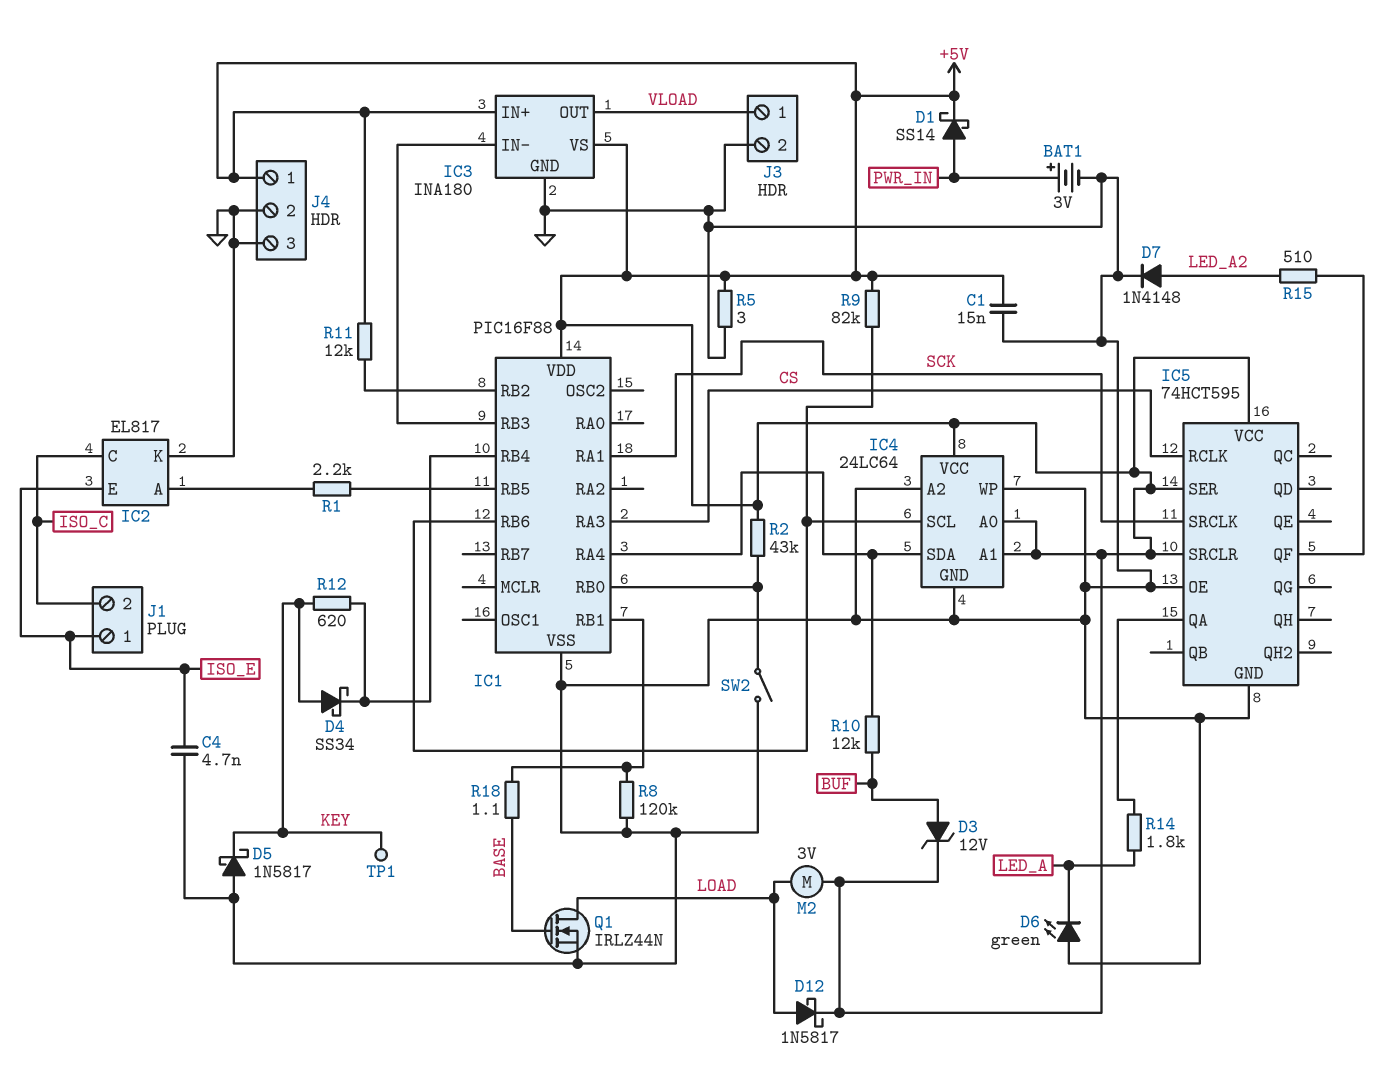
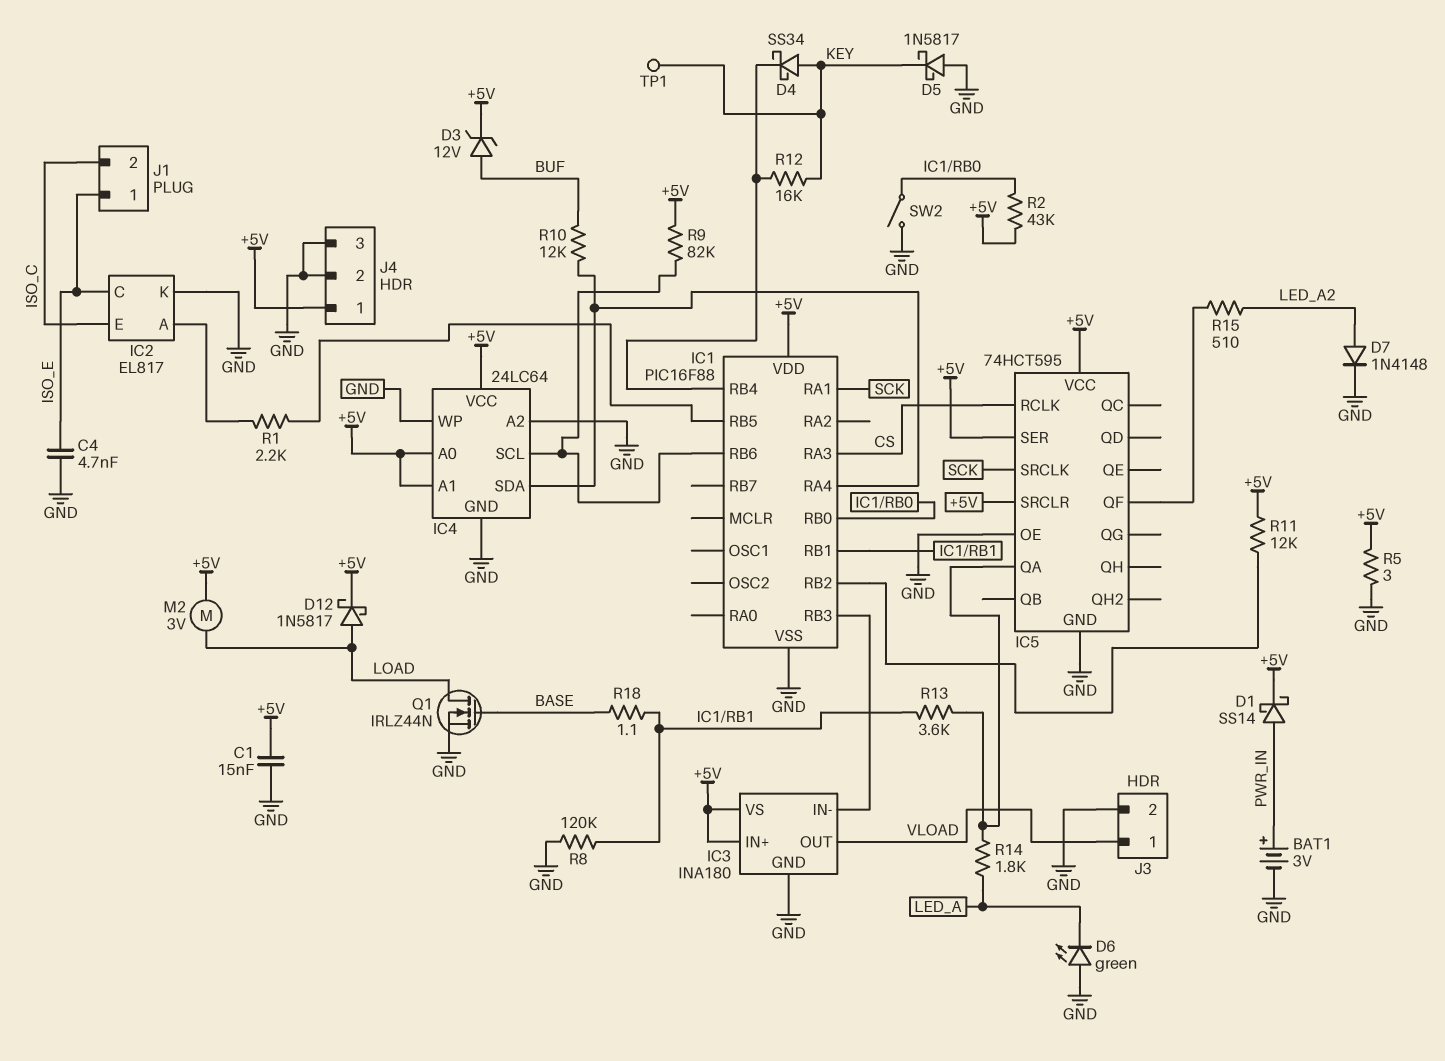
IC2 pin C: ISO_C -> ISO_E
IC2 pin E: ISO_E -> ISO_C
R12: 620 (IC1/RB4, KEY) -> 16k (IC1/RB4, KEY)
R13: none -> 3.6k (IC1/RB1, IC5/QA)

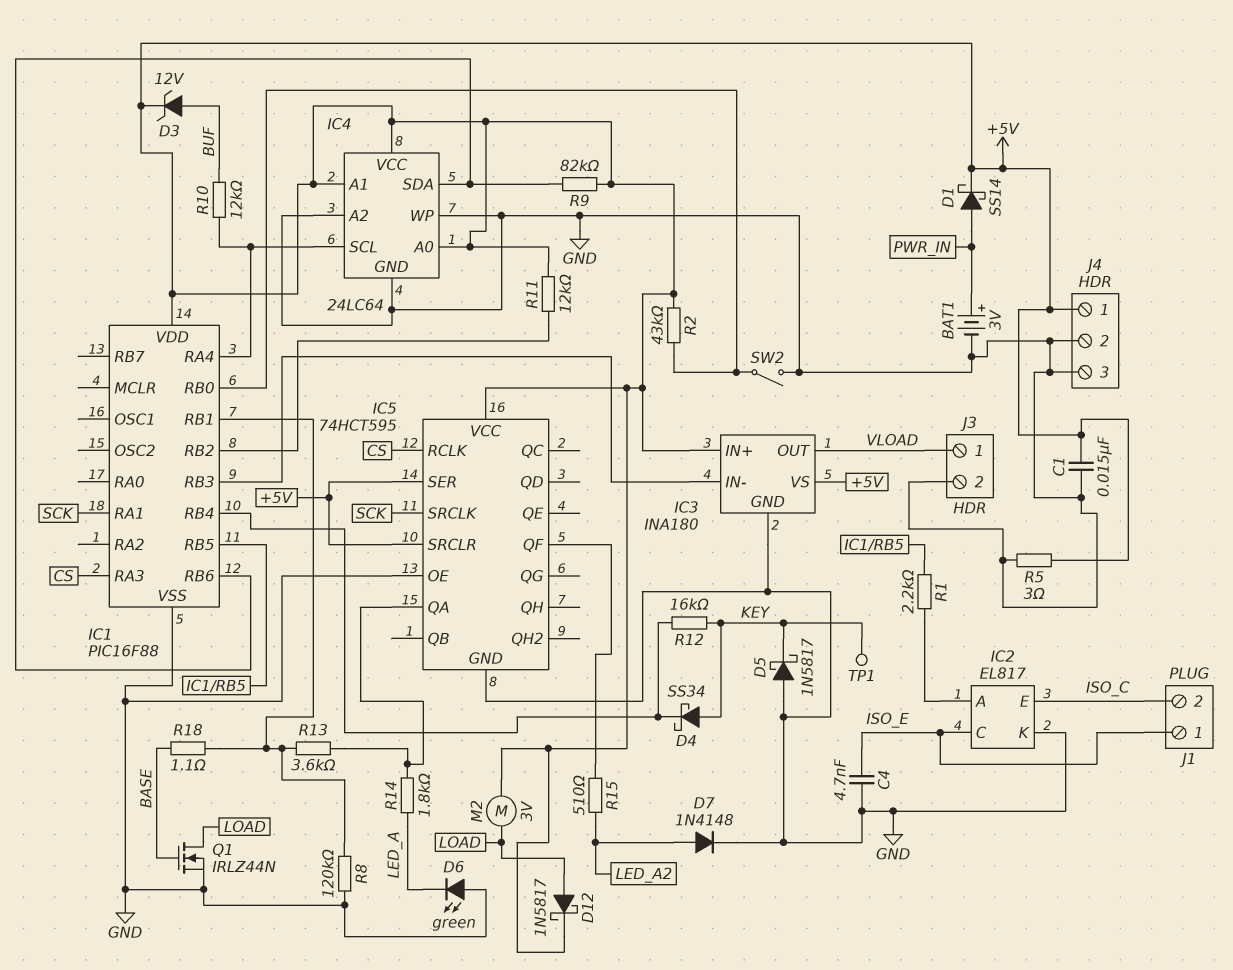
IC4 pin SCL: IC1/RB6 -> IC1/RA4
IC4 pin SDA: IC1/RA4 -> IC1/RB6

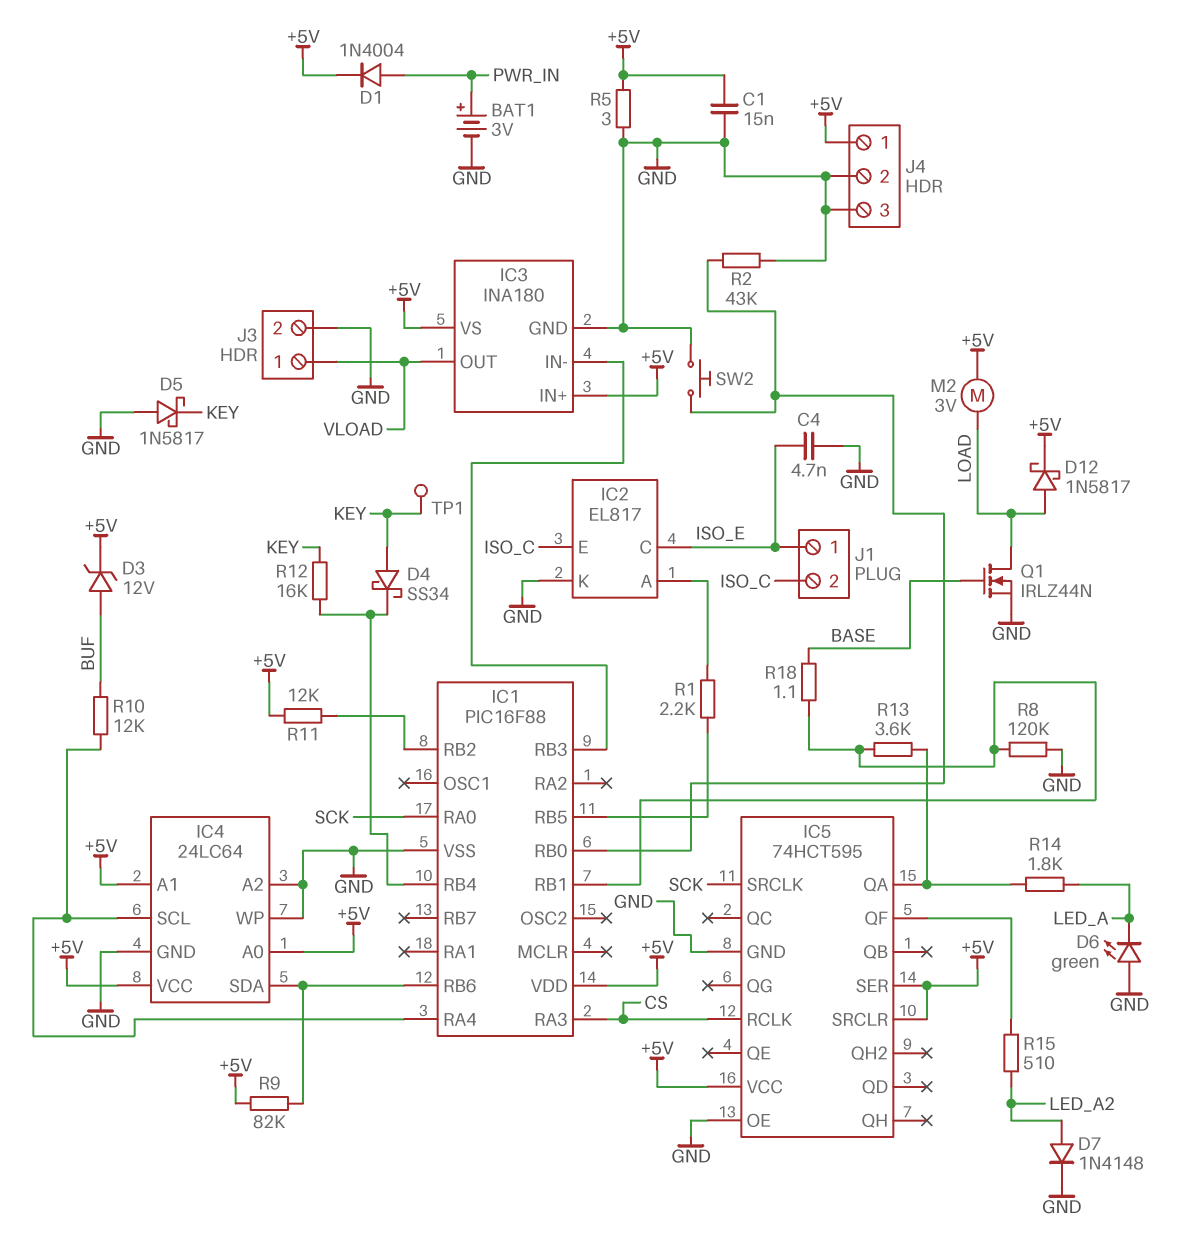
D1: schottky SS14 (A PWR_IN, K +5V) -> diode 1N4004 (A PWR_IN, K +5V)
IC1 pin RA0: none -> SCK
IC1 pin RA1: SCK -> none
R2: 43k (+5V, IC1/RB0) -> 43k (GND, IC1/RB0)
SW2: switch (GND, IC1/RB0) -> button (GND, IC1/RB0)

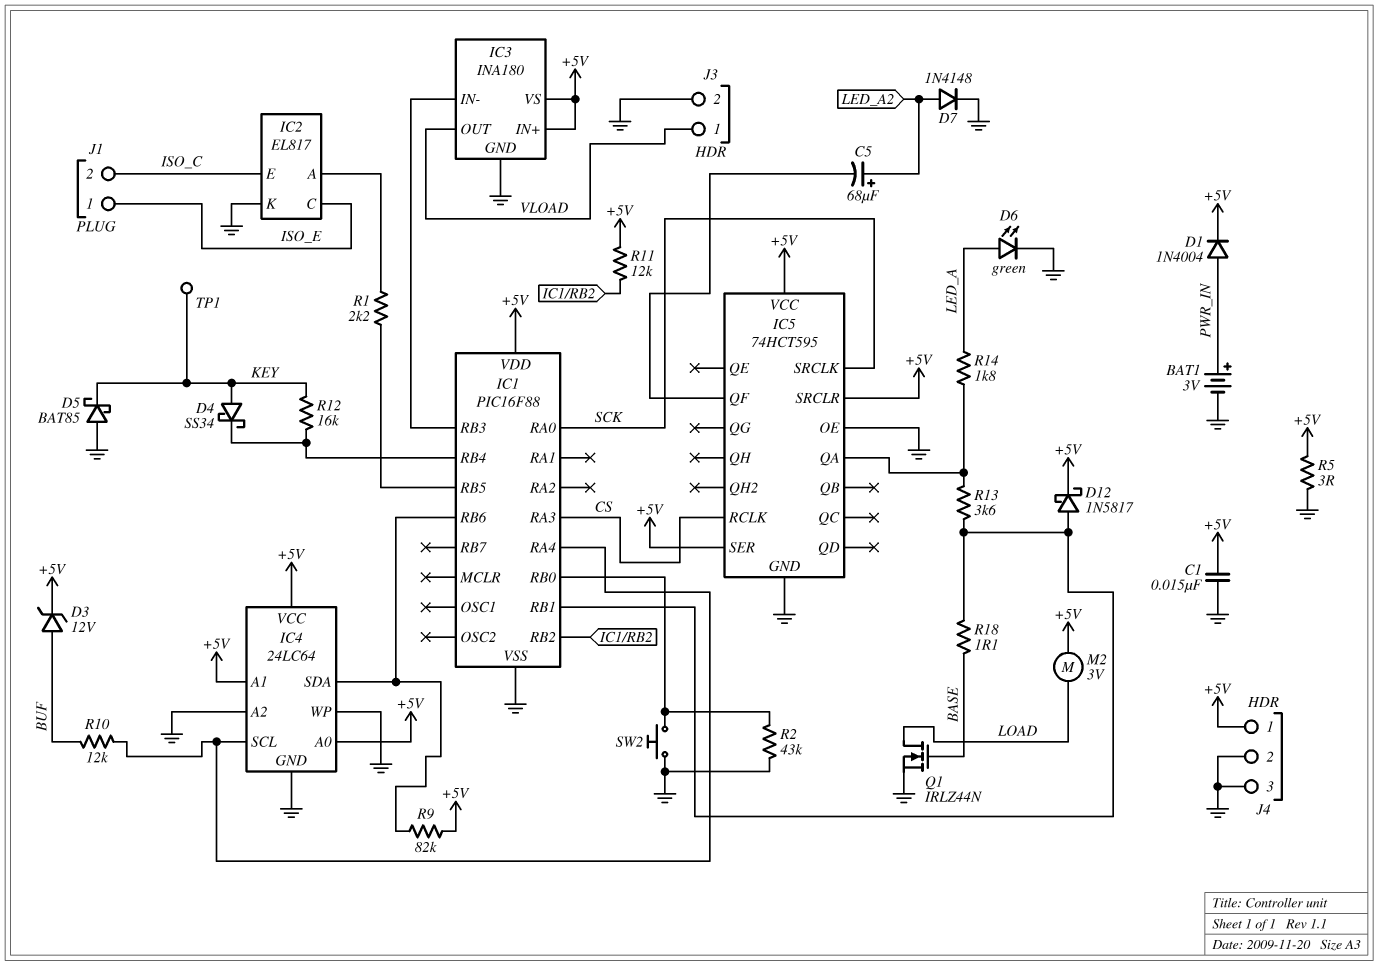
C4: 4.7nF (GND, ISO_E) -> none
C5: none -> 68uF (plus LED_A2, minus IC5/QF)
D5: schottky 1N5817 (A GND, K KEY) -> schottky BAT85 (A GND, K KEY)
D6: LED green (A GND, K LED_A) -> LED green (A LED_A, K GND)
D12: schottky 1N5817 (A LOAD, K +5V) -> schottky 1N5817 (A IC1/RB1, K +5V)
R8: 120k (GND, IC1/RB1) -> none
R15: 510 (IC5/QF, LED_A2) -> none

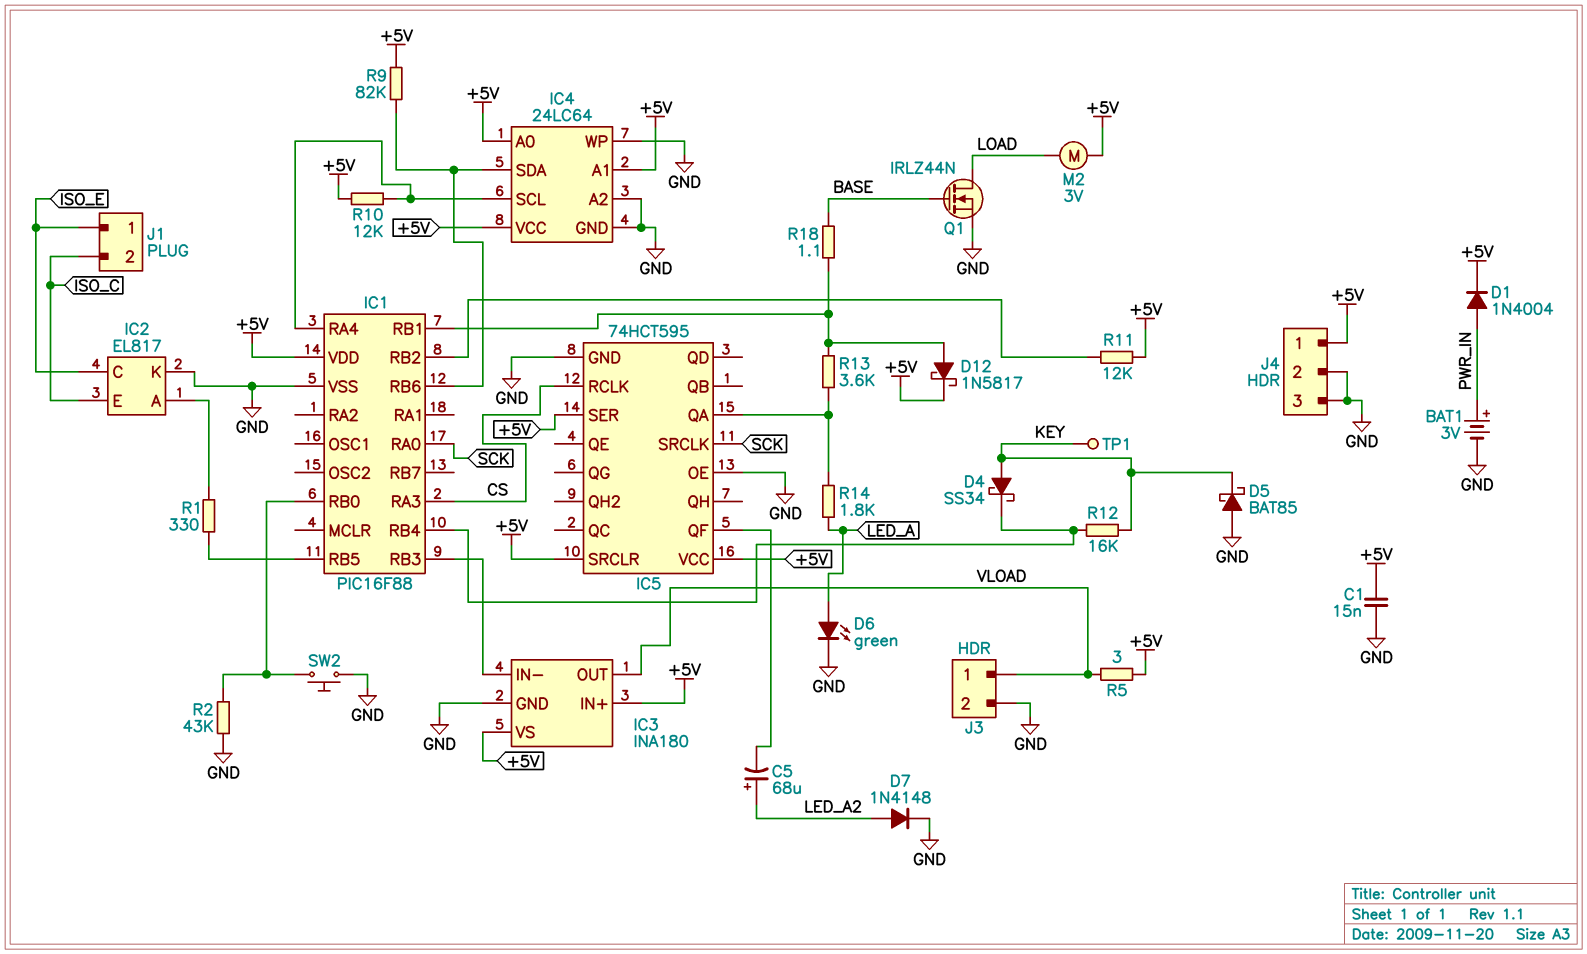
D3: zener 12V (A BUF, K +5V) -> none
R1: 2.2k (IC1/RB5, IC2/A) -> 330 (IC1/RB5, IC2/A)
R5: 3 (+5V, GND) -> 3 (+5V, VLOAD)
R10: 12k (BUF, IC1/RA4) -> 12k (+5V, IC1/RA4)

